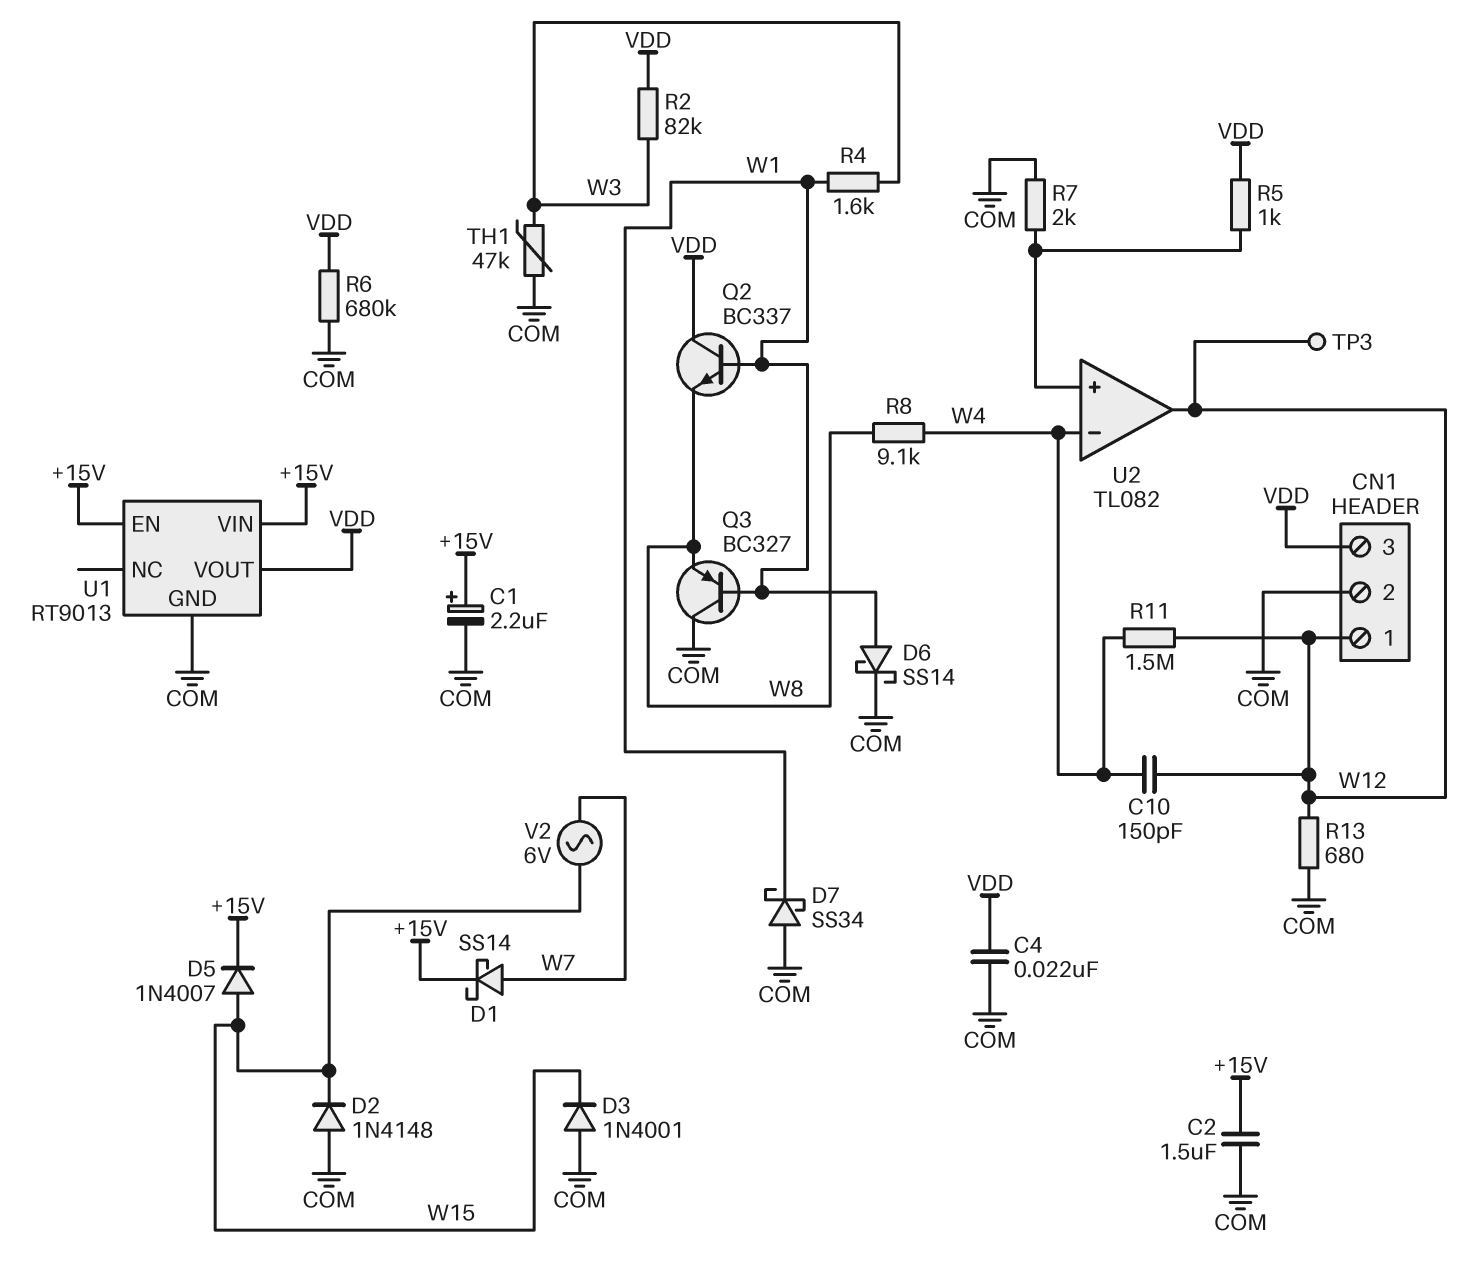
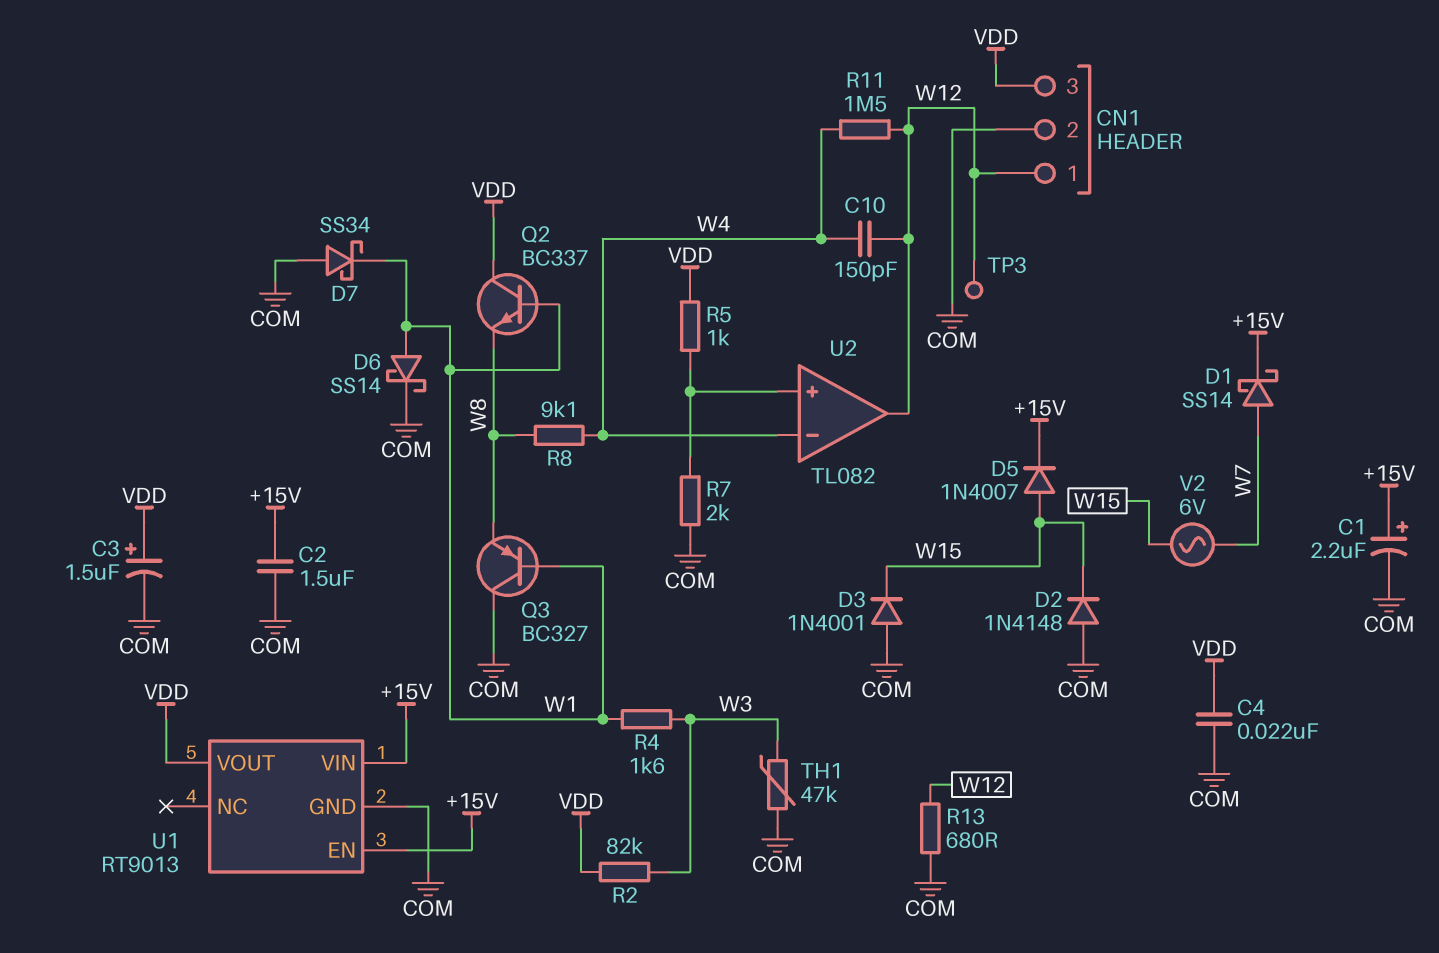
C3: none -> 1.5uF (plus VDD, minus COM)
R6: 680k (COM, VDD) -> none

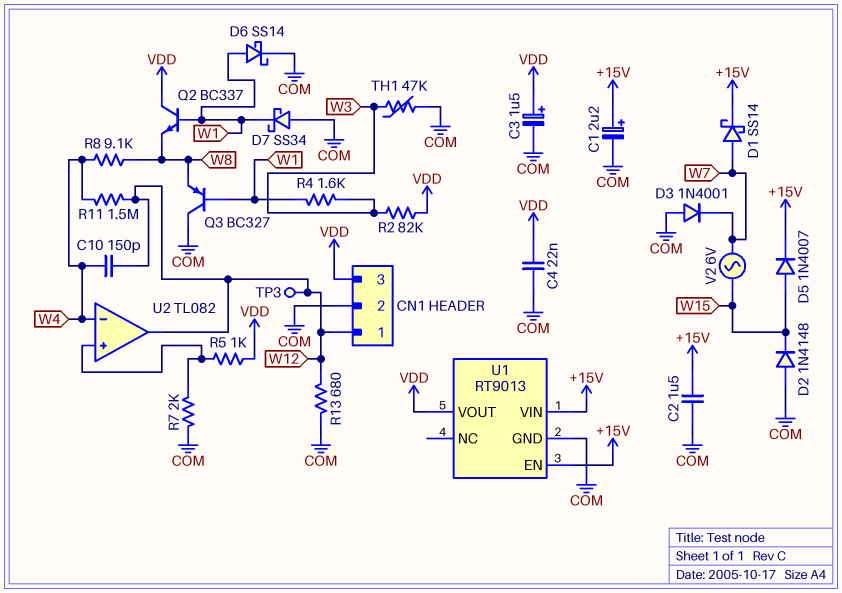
D3: diode 1N4001 (A COM, K W15) -> diode 1N4001 (A COM, K W7)

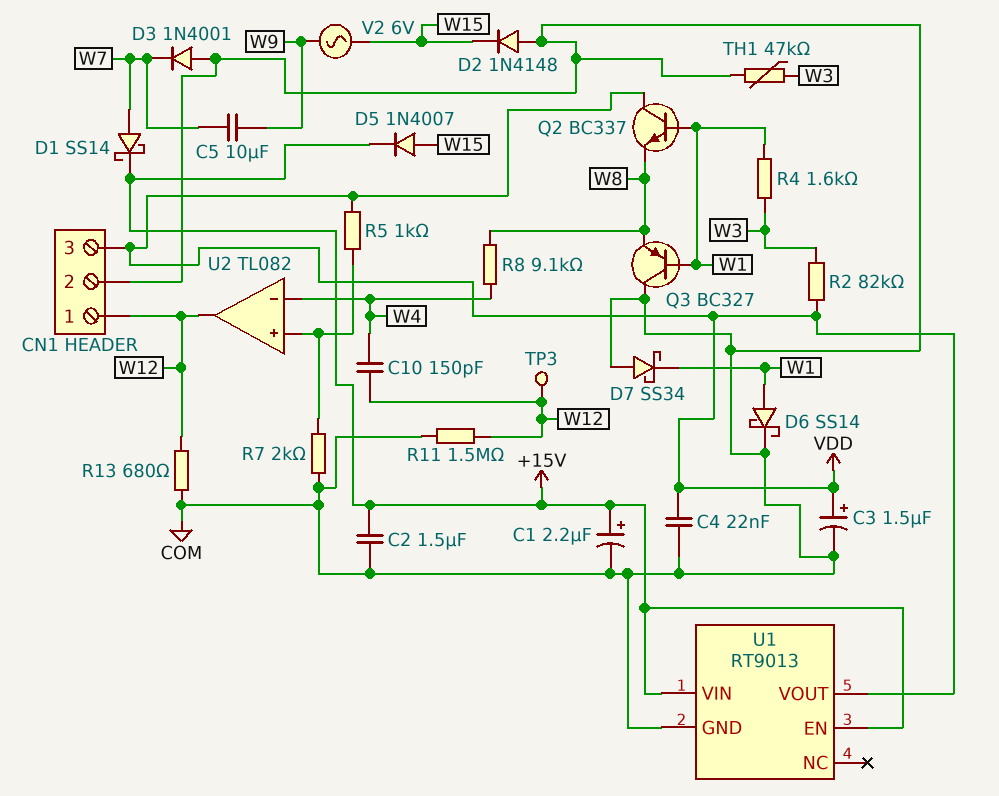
C5: none -> 10uF (W7, W9)
R11: 1.5M (W4, W12) -> 1.5M (COM, W12)
V2: AC 6V (W7, W15) -> AC 6V (W9, W15)

